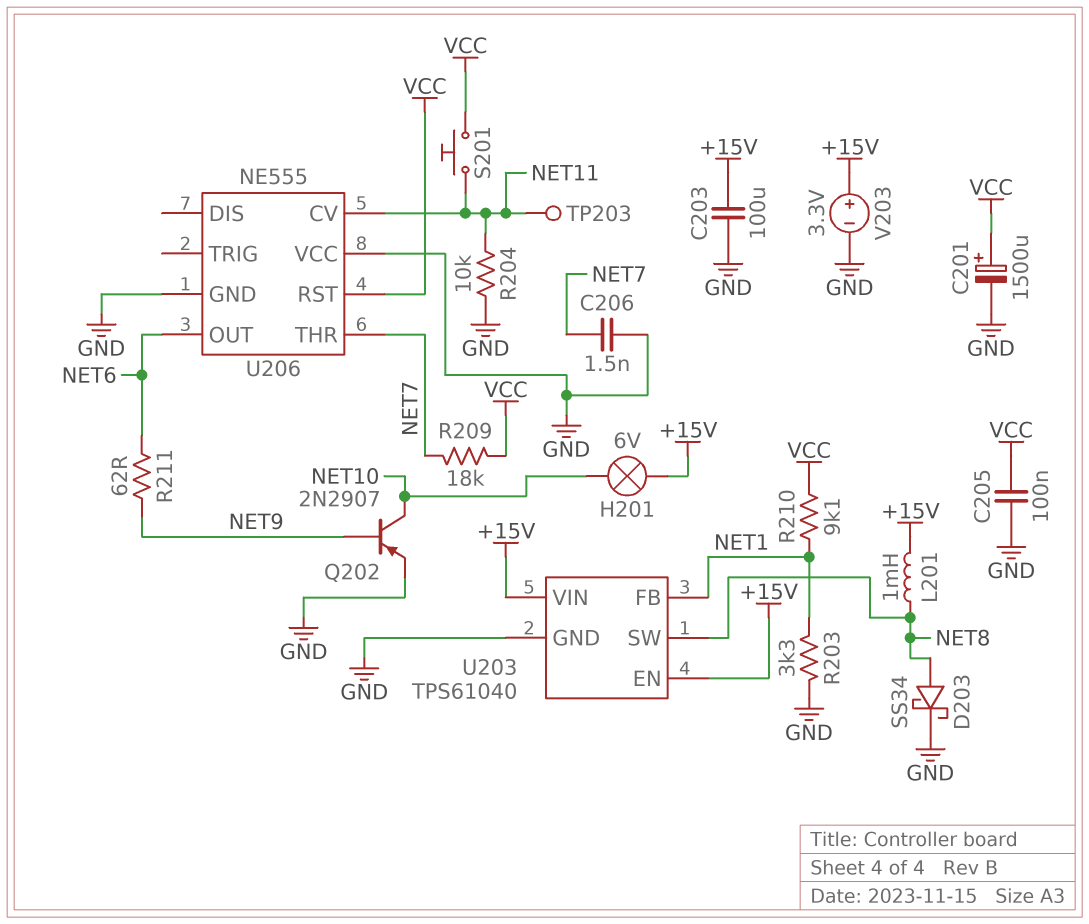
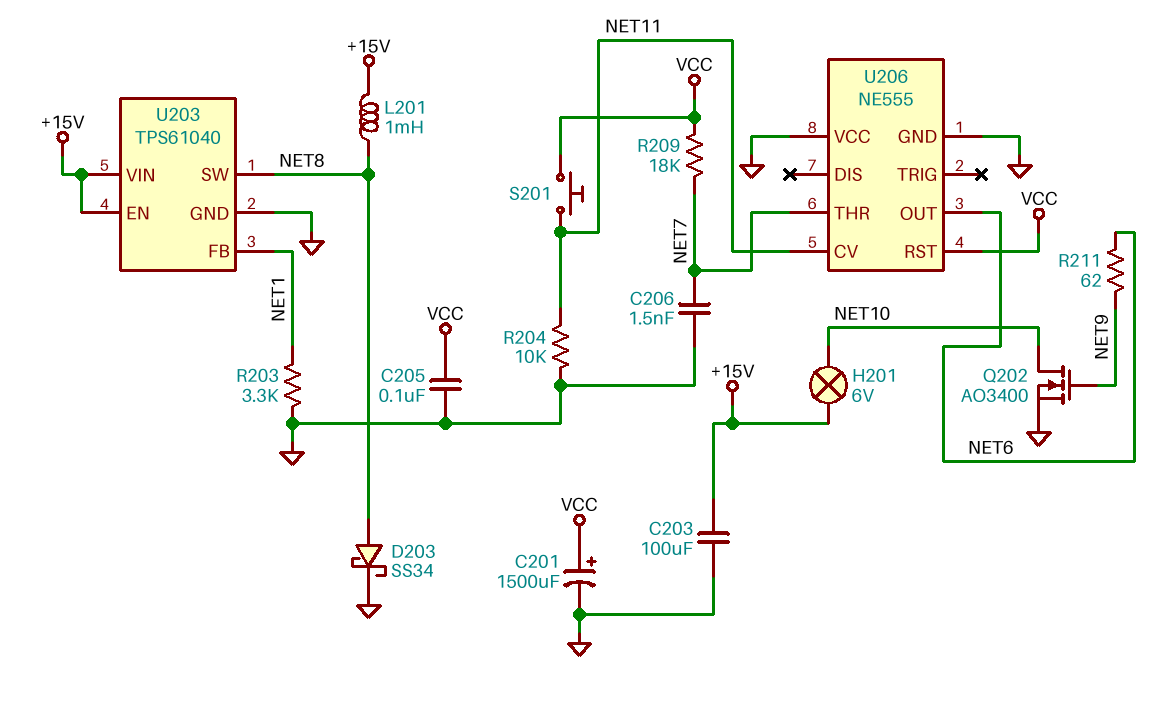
Q202: PNP 2N2907 (B NET9, C NET10, E GND) -> NMOS AO3400 (G NET9, D NET10, S GND)
R210: 9.1k (NET1, VCC) -> none
TP203: test point (NET11) -> none
V203: 3.3V (plus +15V, minus GND) -> none

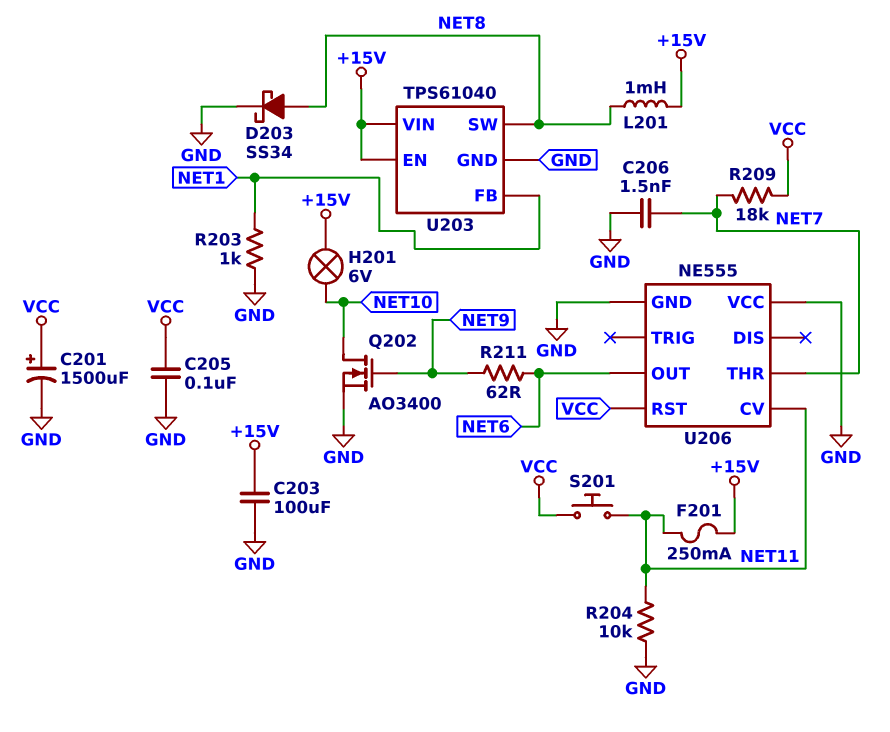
F201: none -> 250mA (+15V, NET11)
R203: 3.3k (GND, NET1) -> 1k (GND, NET1)

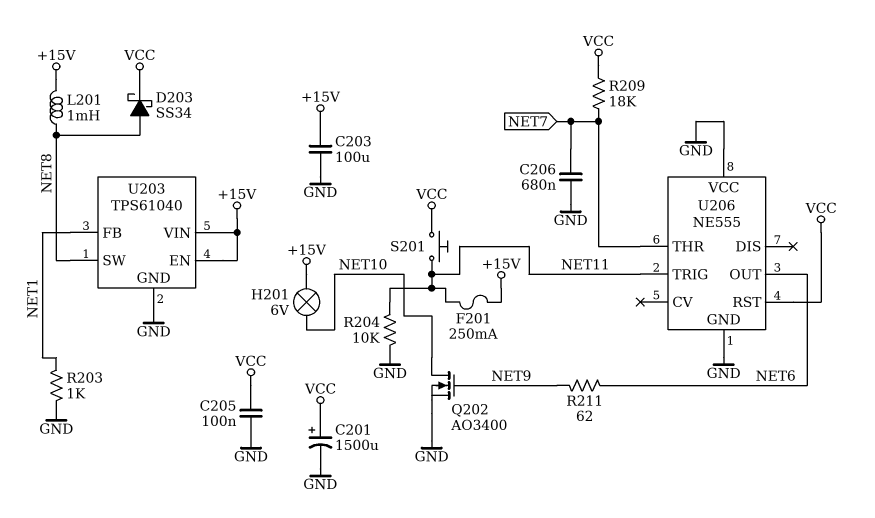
C206: 1.5nF (GND, NET7) -> 680nF (GND, NET7)
D203: schottky SS34 (A NET8, K GND) -> schottky SS34 (A NET8, K VCC)
U206 pin CV: NET11 -> none
U206 pin TRIG: none -> NET11

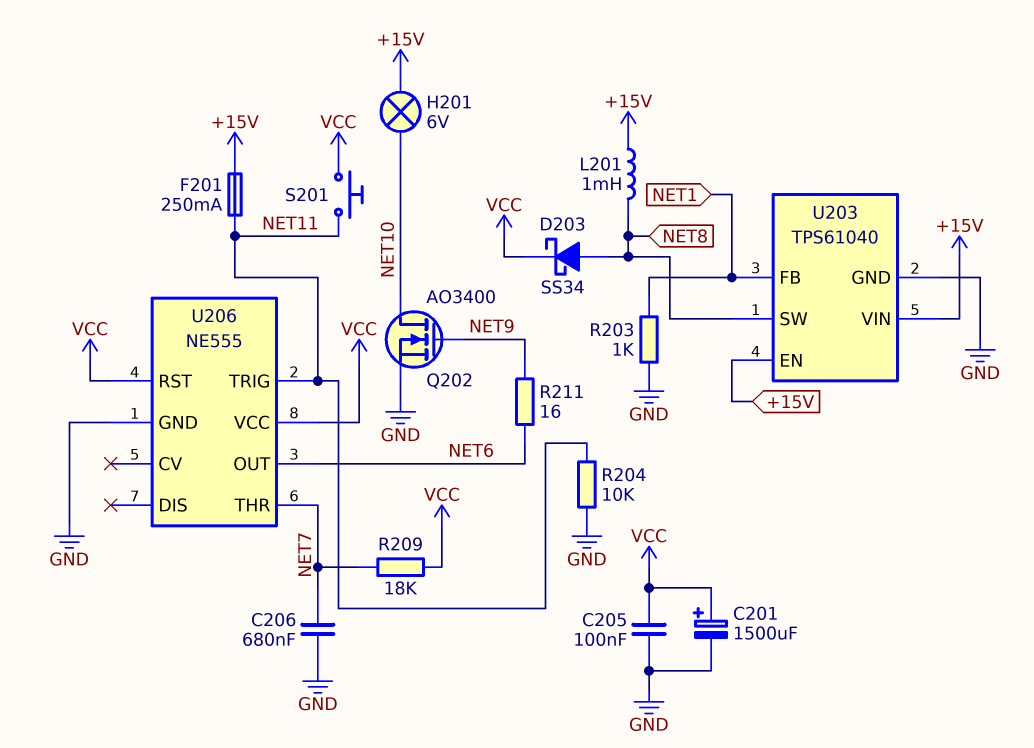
C203: 100uF (+15V, GND) -> none
R211: 62 (NET6, NET9) -> 16 (NET6, NET9)
U206 pin VCC: GND -> VCC

